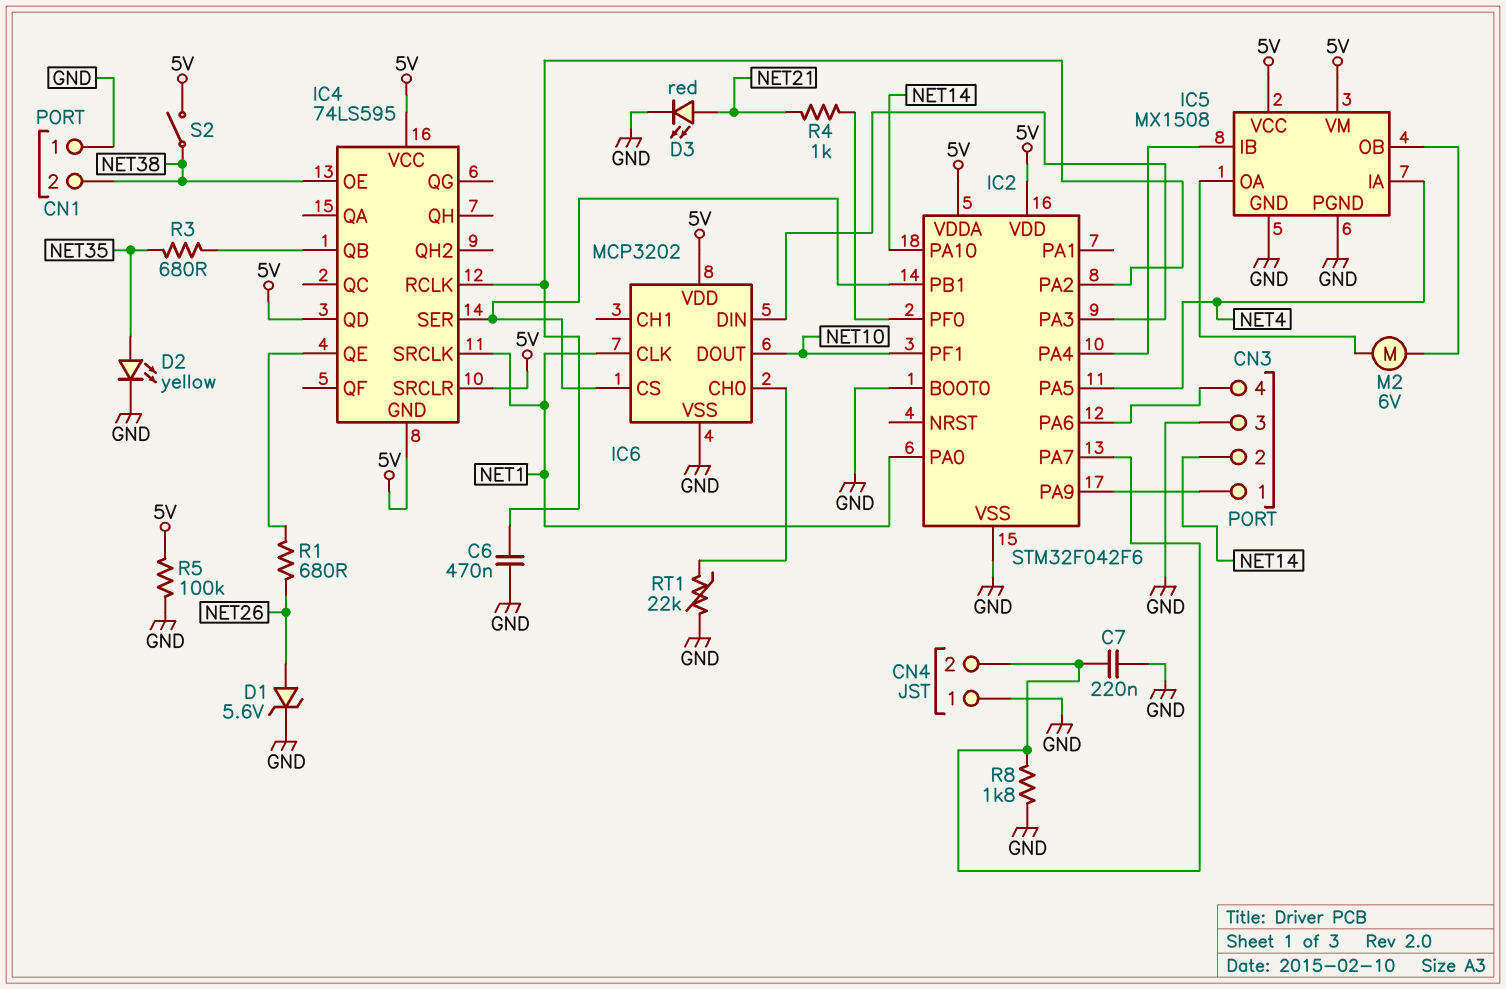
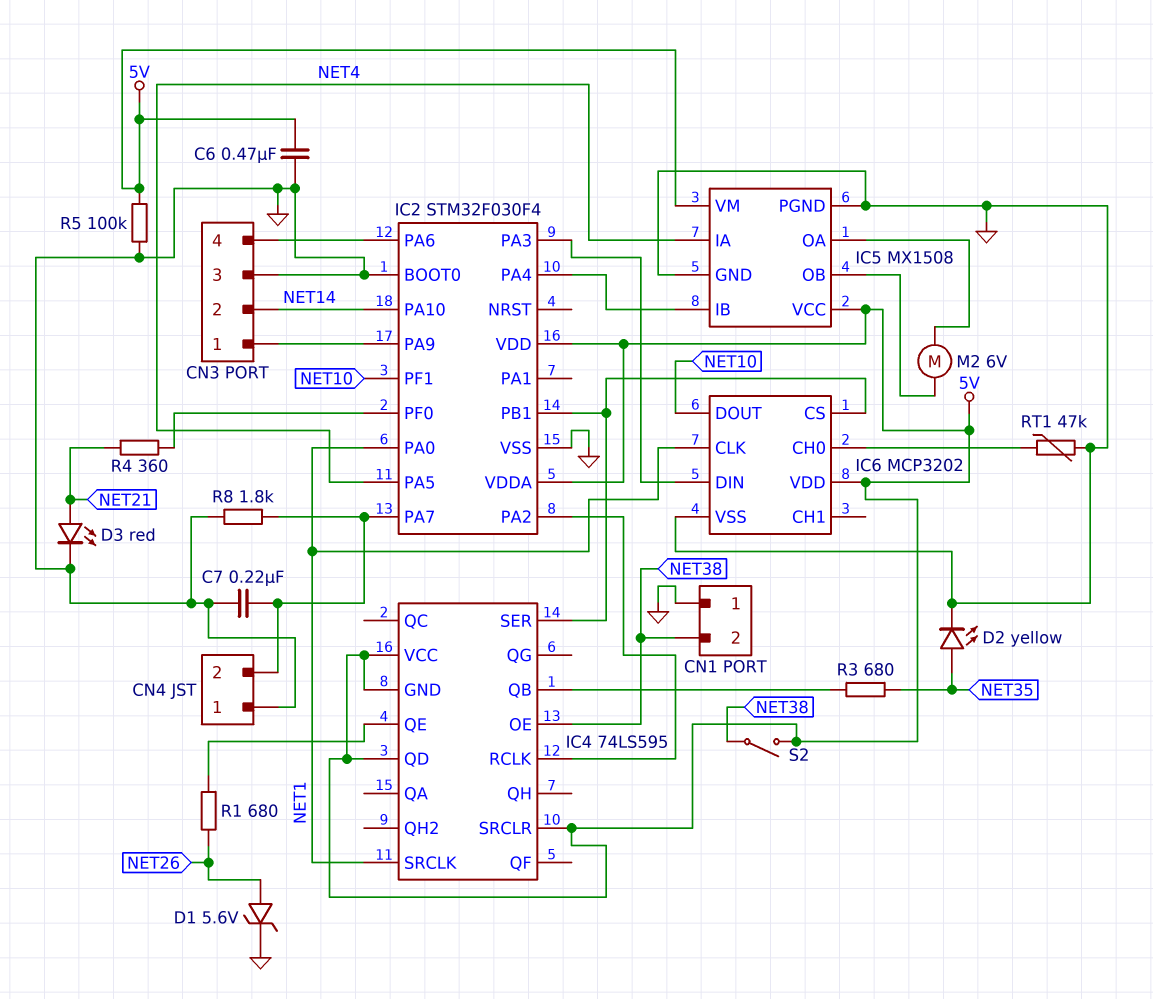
C6: 470nF (GND, IC2/PA2) -> 470nF (5V, GND)
IC2: STM32F042F6 -> STM32F030F4
R4: 1k (IC2/PF0, NET21) -> 360 (IC2/PF0, NET21)
RT1: 22k (GND, IC6/CH0) -> 47k (GND, IC6/CH0)

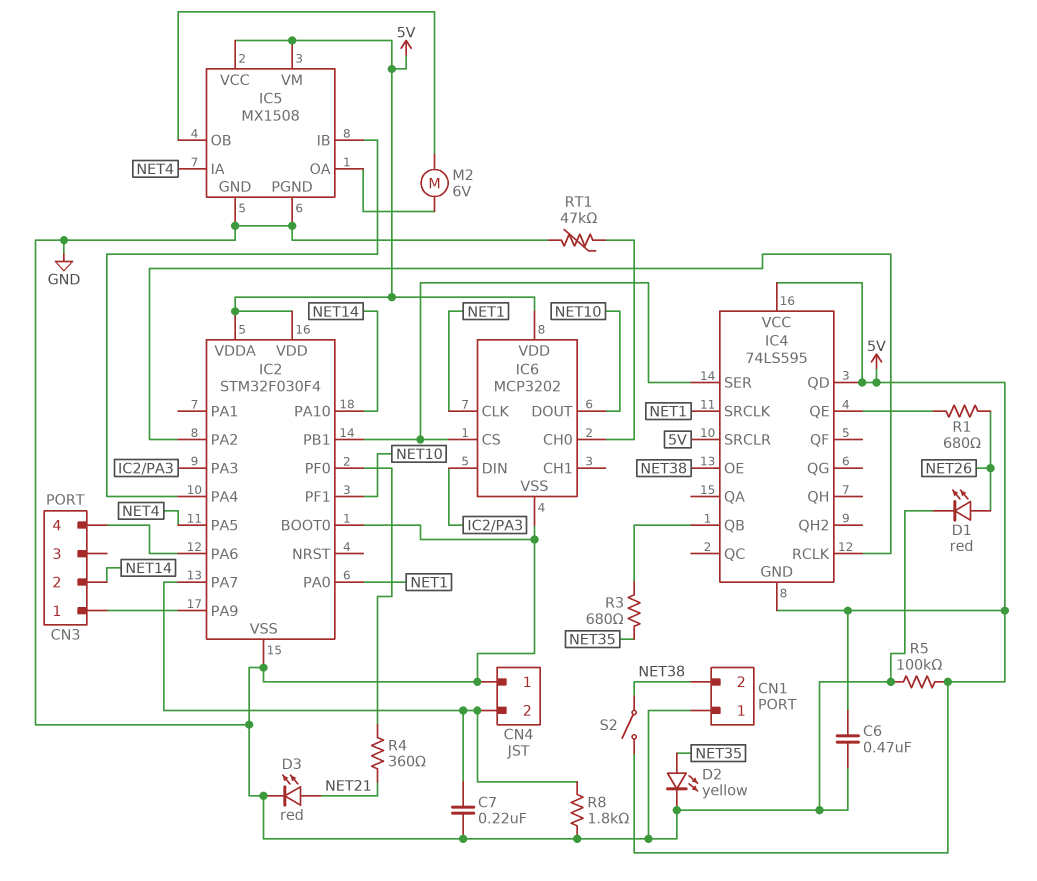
CN3 pin 3: GND -> none
D1: zener 5.6V (A NET26, K GND) -> LED red (A NET26, K GND)

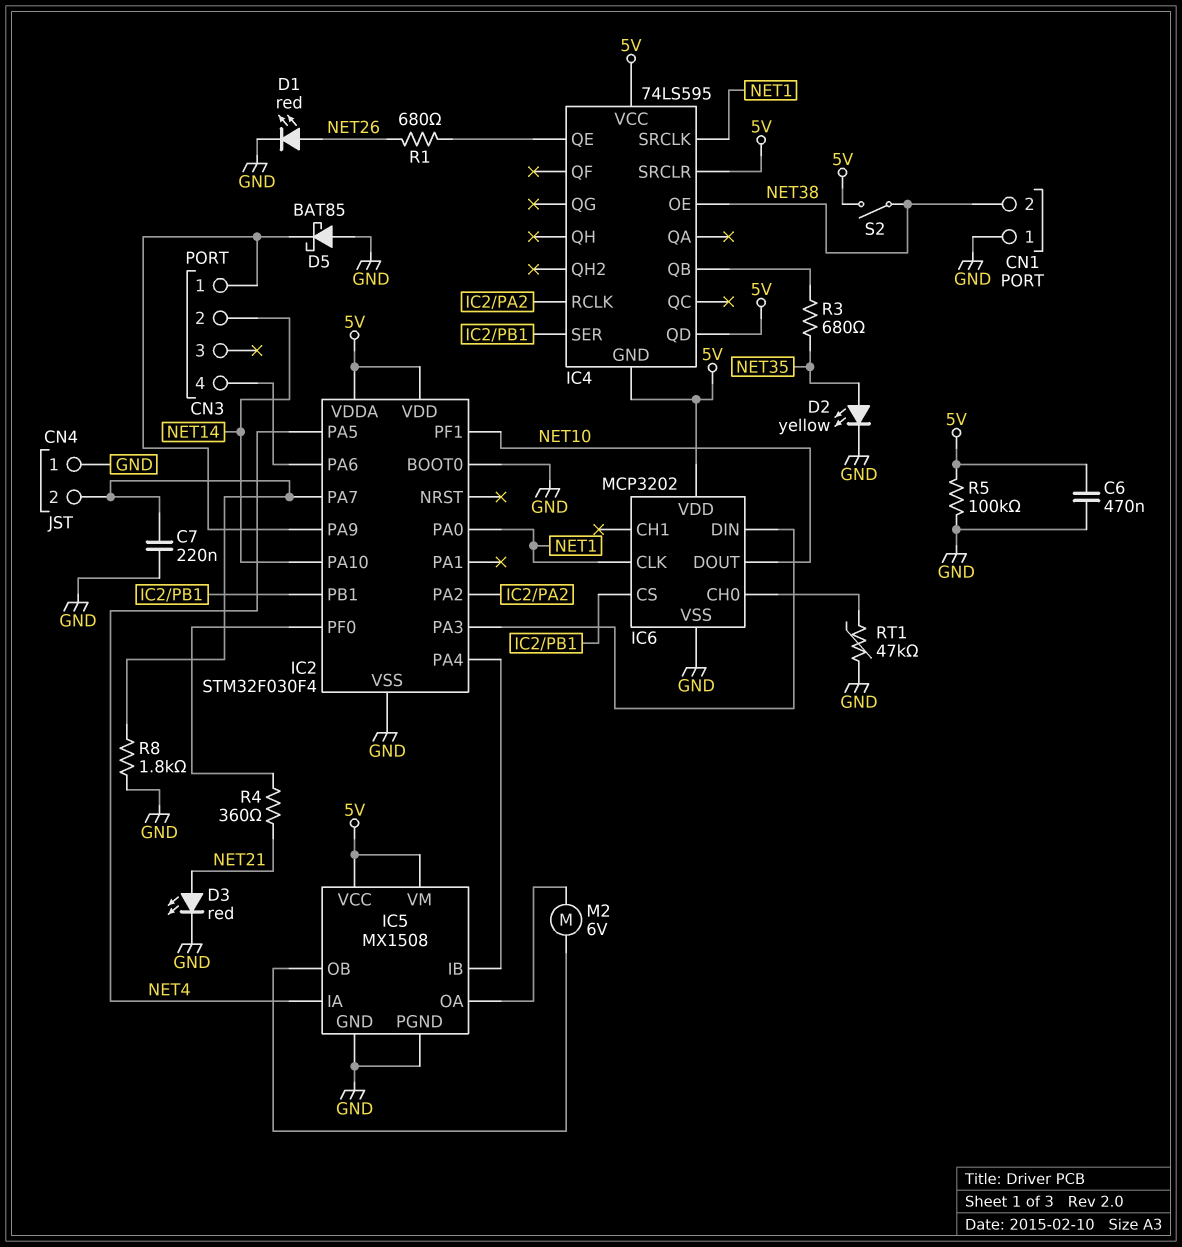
D5: none -> schottky BAT85 (A GND, K CN3/1)

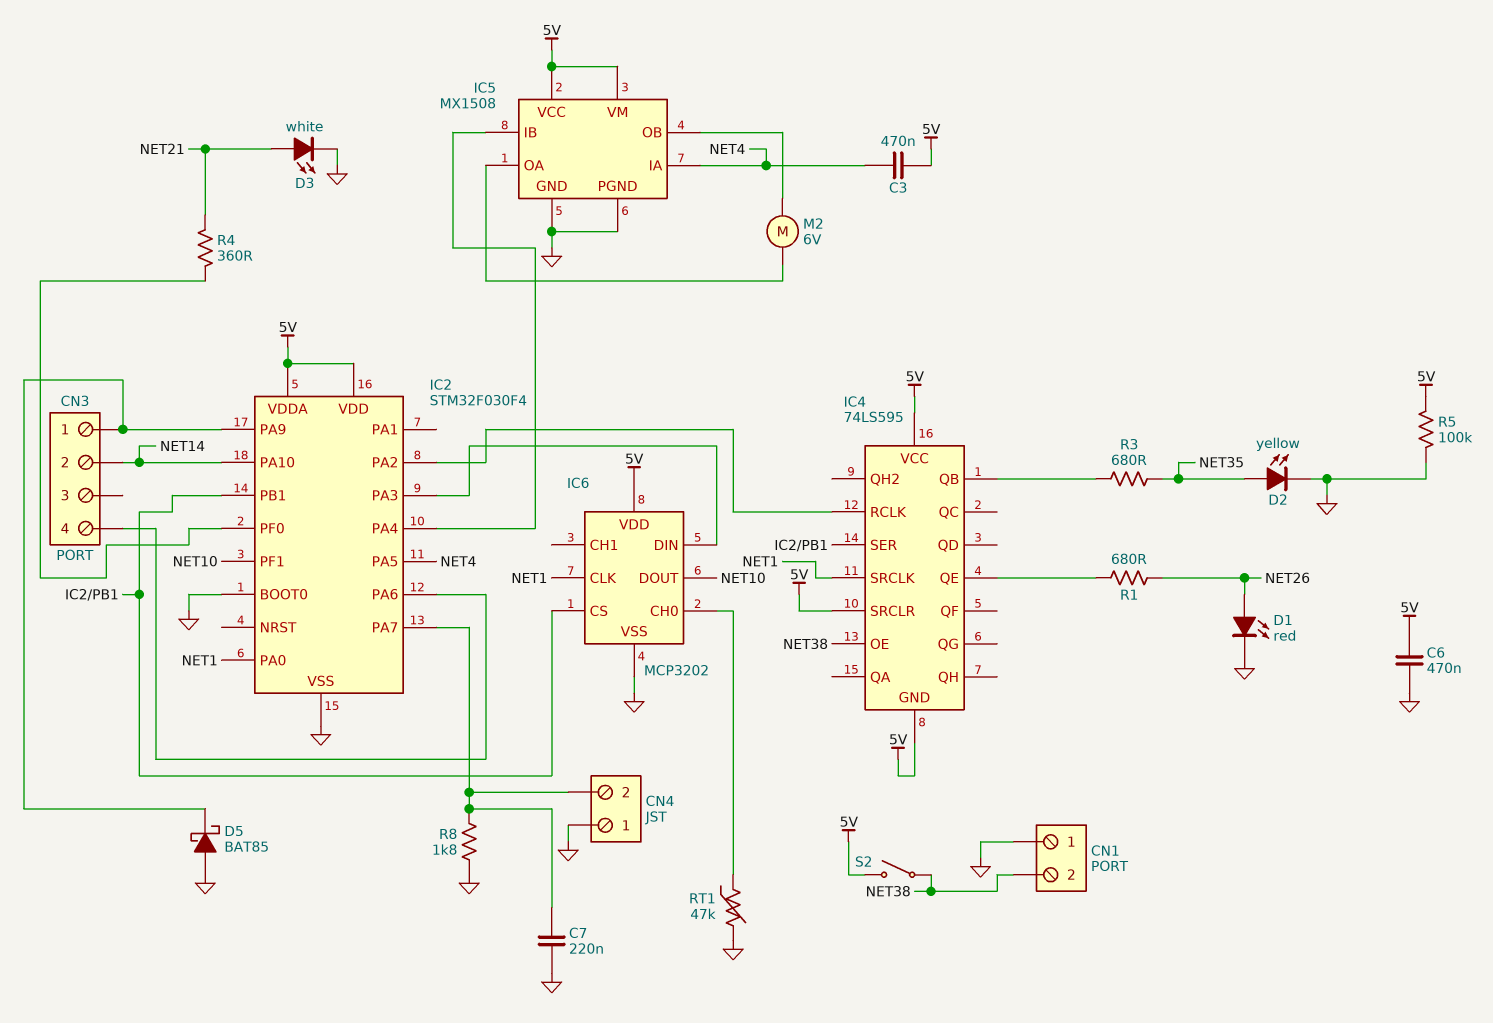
C3: none -> 470nF (5V, NET4)
D3: LED red (A NET21, K GND) -> LED white (A NET21, K GND)
IC4 pin QD: 5V -> none

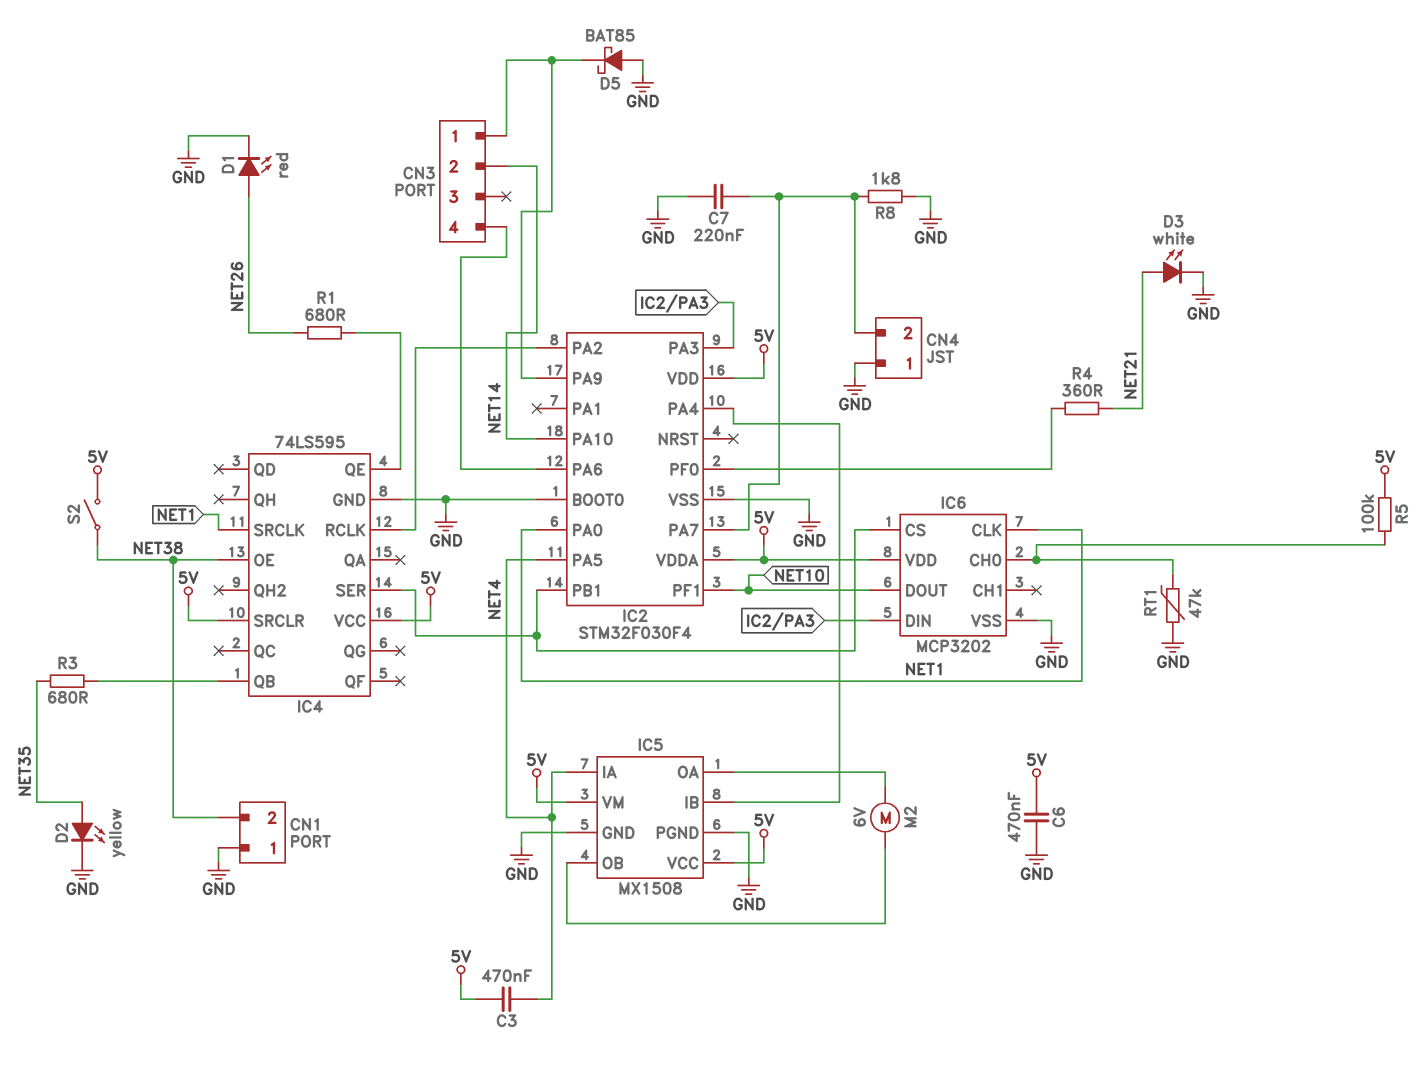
IC4 pin GND: 5V -> GND
R5: 100k (5V, GND) -> 100k (5V, IC6/CH0)

